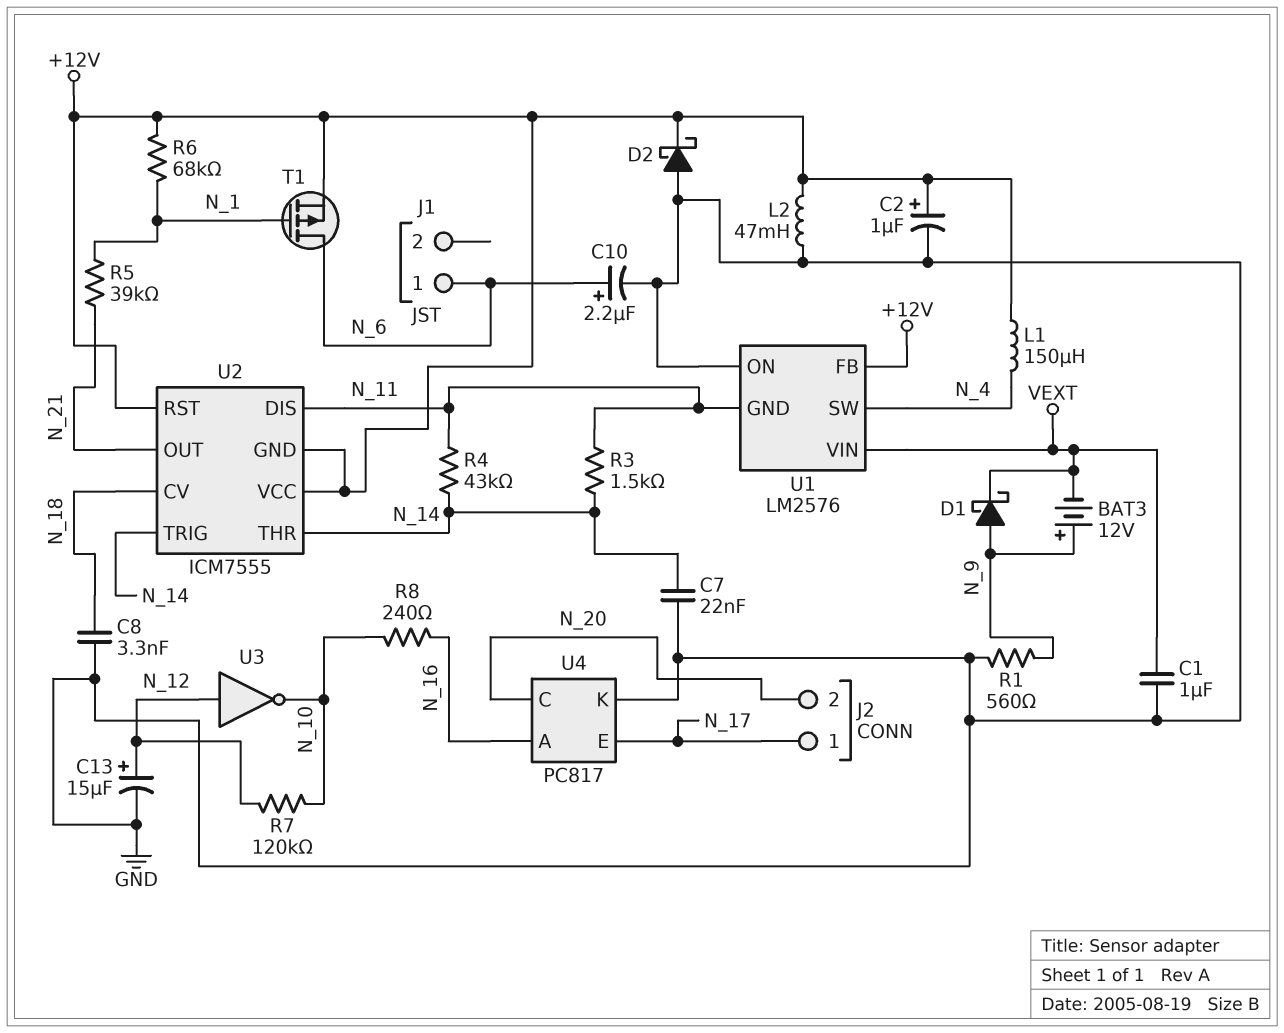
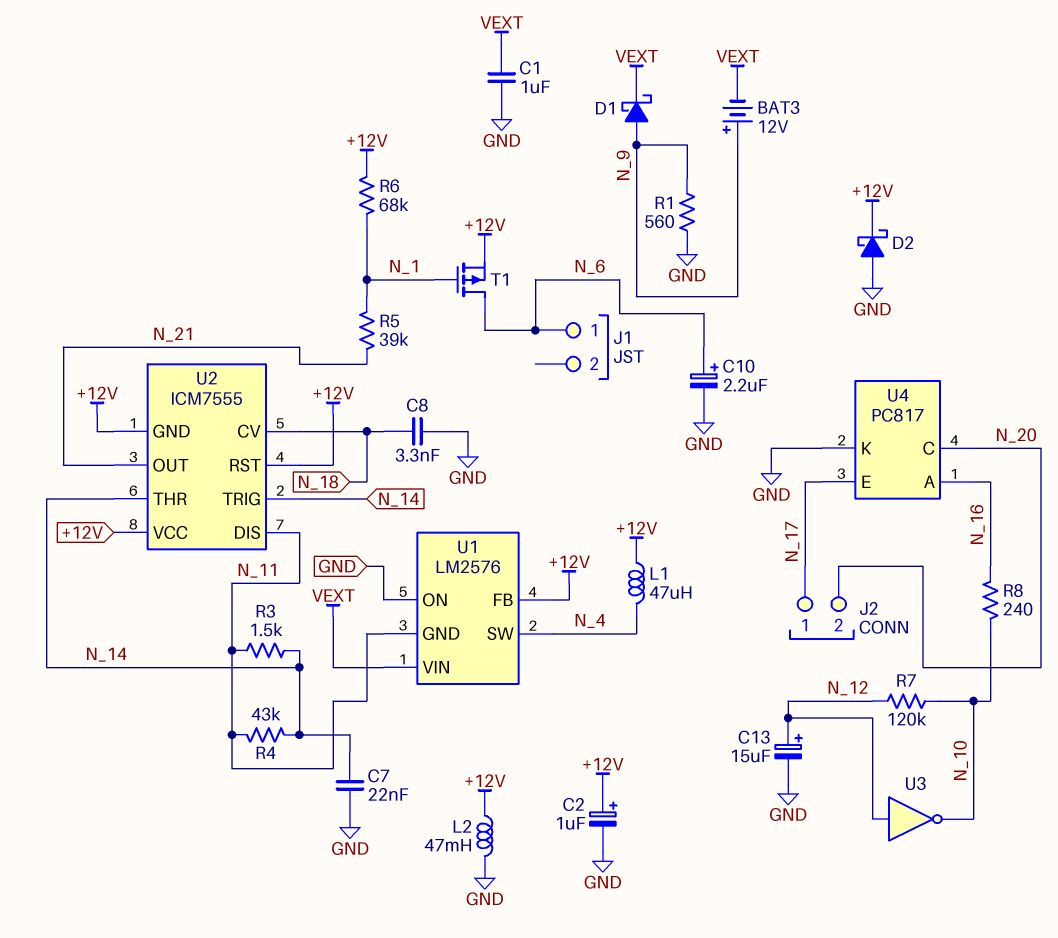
L1: 150uH (+12V, N_4) -> 47uH (+12V, N_4)

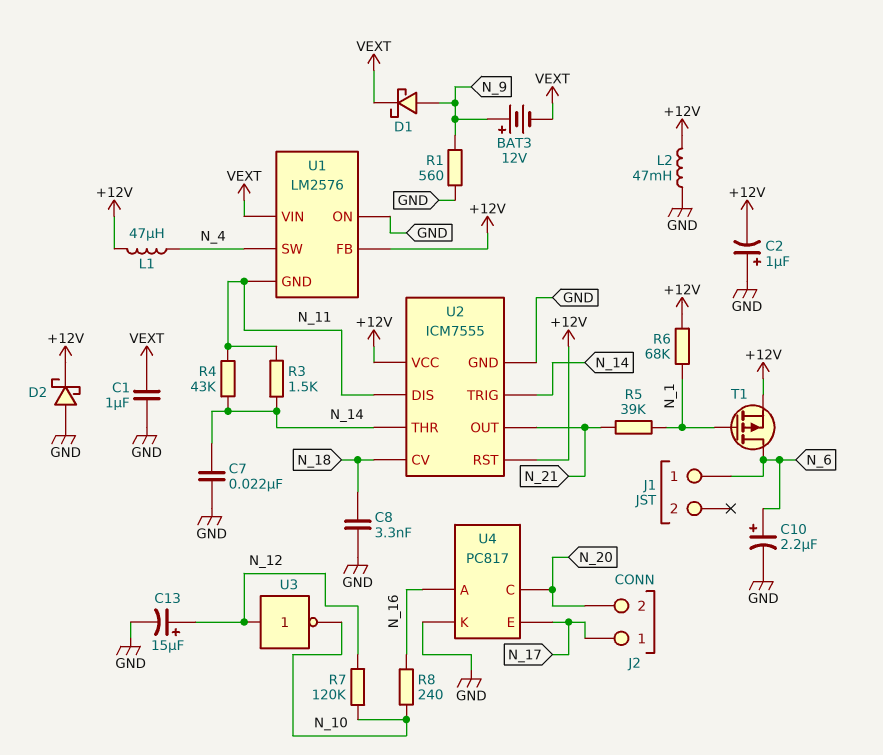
C2: 1uF (plus +12V, minus GND) -> 1uF (plus GND, minus +12V)
U2 pin GND: +12V -> GND

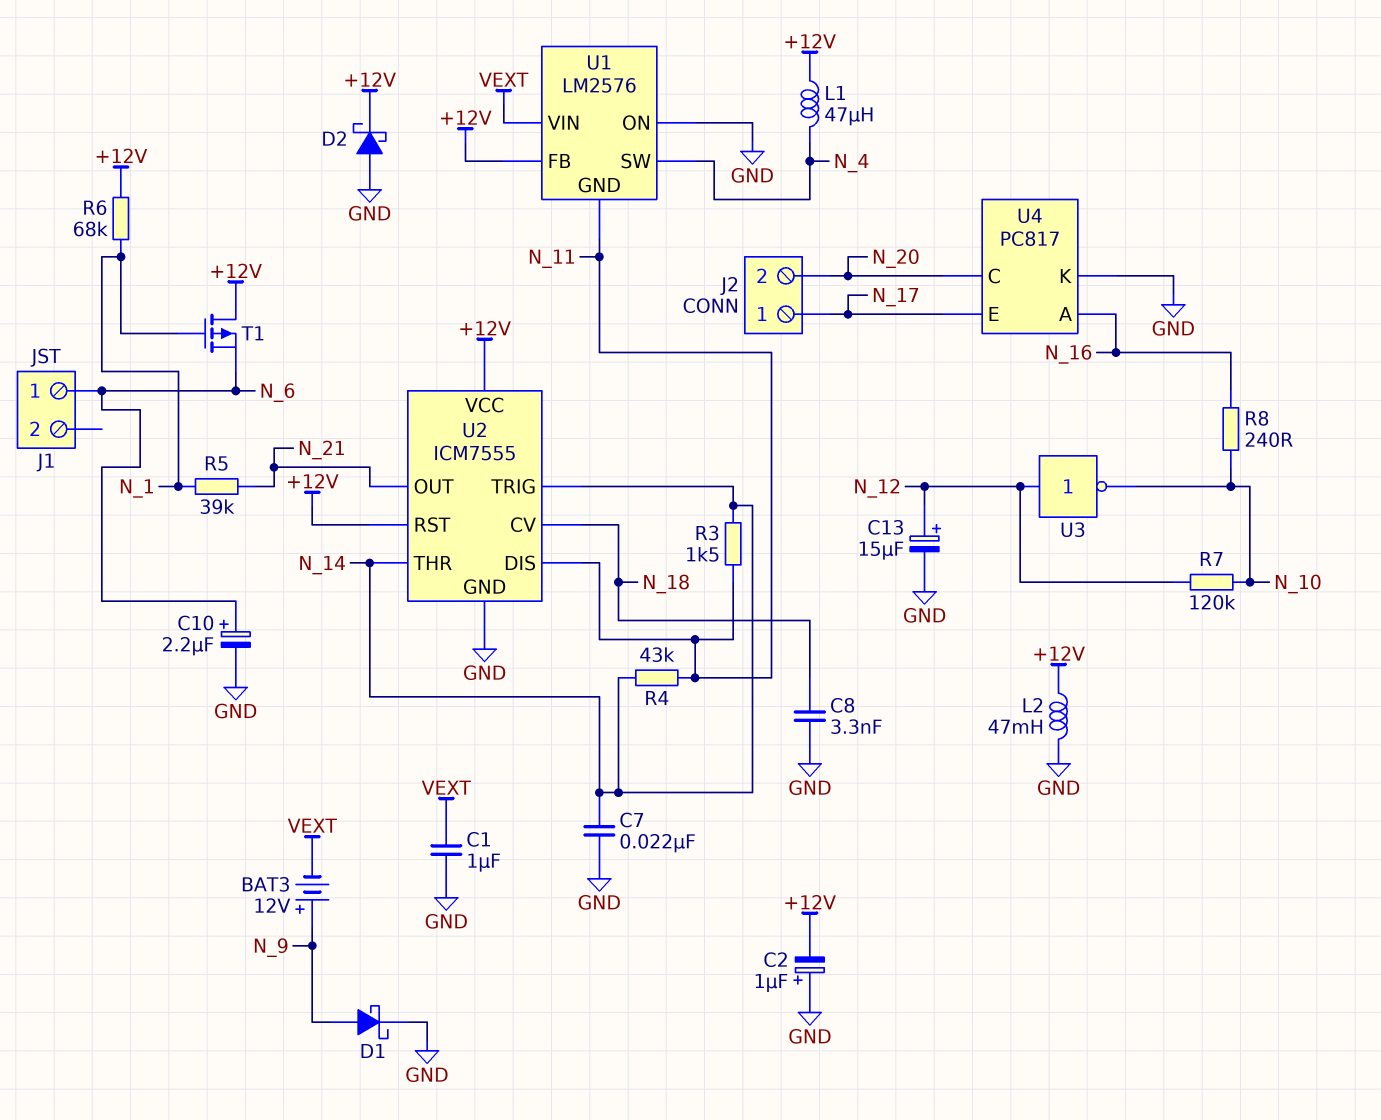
D1: schottky (A N_9, K VEXT) -> schottky (A N_9, K GND)
R1: 560 (GND, N_9) -> none
T1: PMOS (G N_1, D N_6, S +12V) -> PMOS (G N_1, D +12V, S N_6)

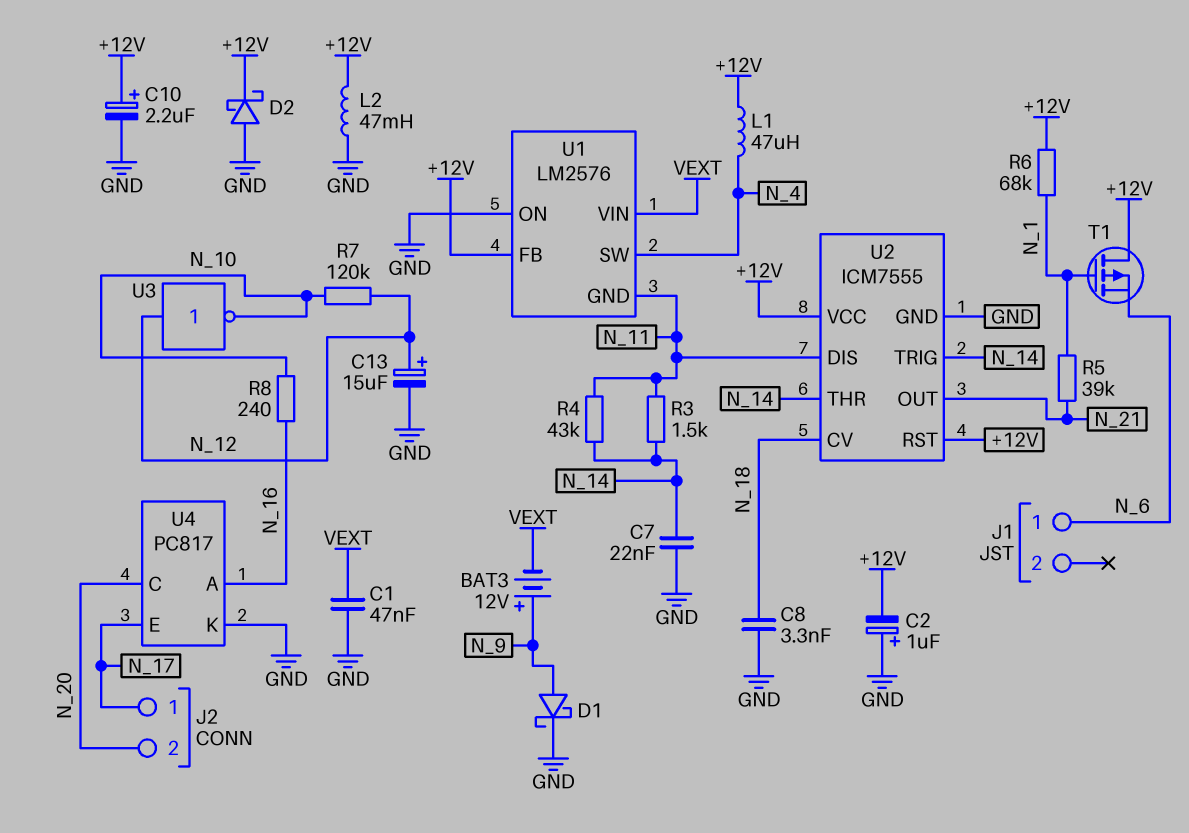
C1: 1uF (GND, VEXT) -> 47nF (GND, VEXT)
C10: 2.2uF (plus N_6, minus GND) -> 2.2uF (plus +12V, minus GND)

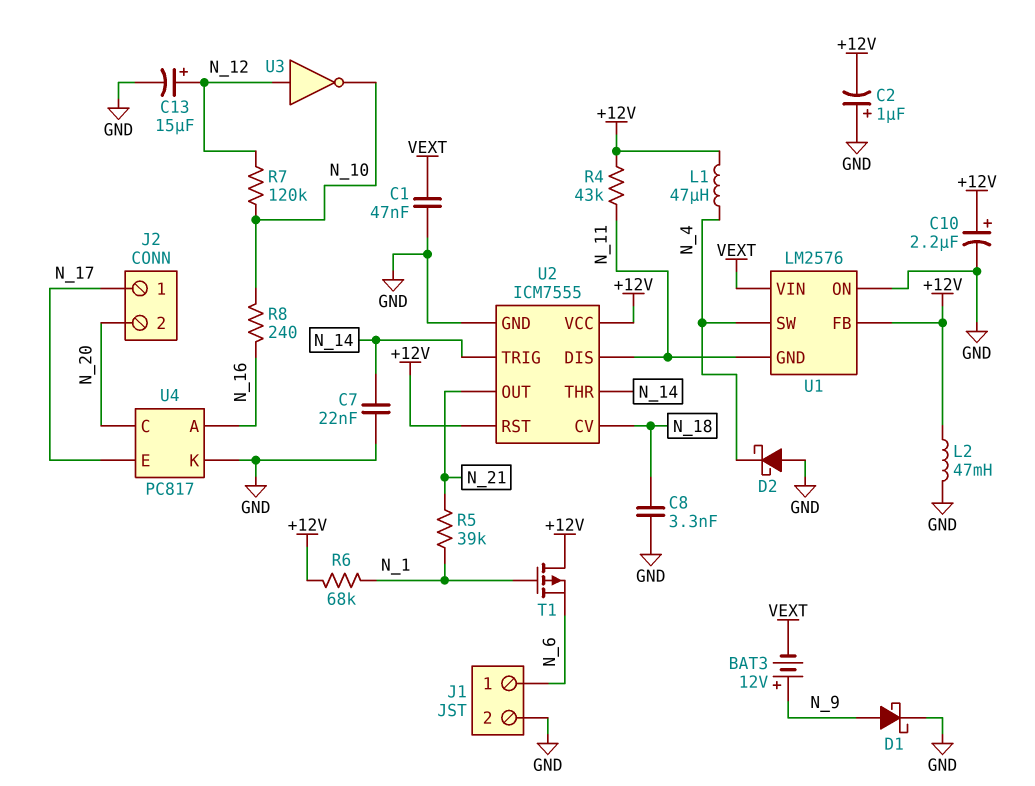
D2: schottky (A GND, K +12V) -> schottky (A GND, K N_4)
J1 pin 2: none -> GND
R3: 1.5k (N_11, N_14) -> none
R4: 43k (N_11, N_14) -> 43k (+12V, N_11)

